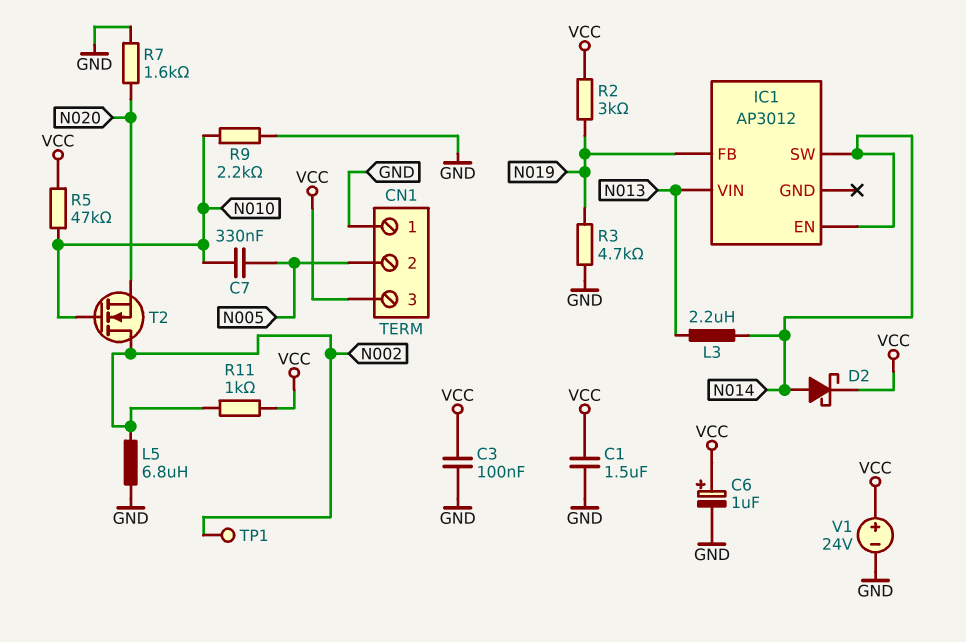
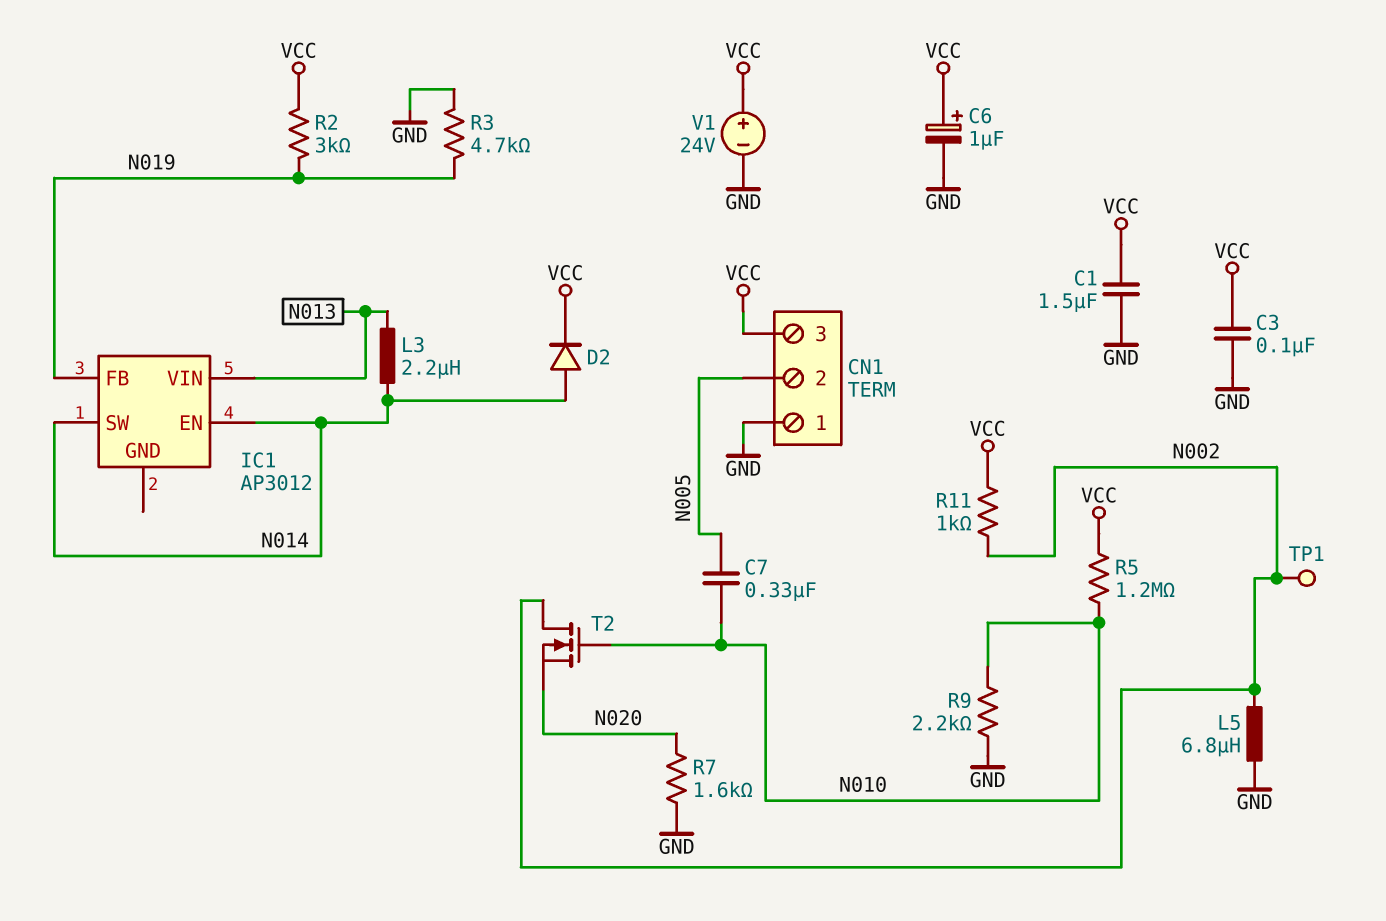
D2: schottky (A N014, K VCC) -> diode (A N014, K VCC)
R5: 47k (N010, VCC) -> 1.2M (N010, VCC)

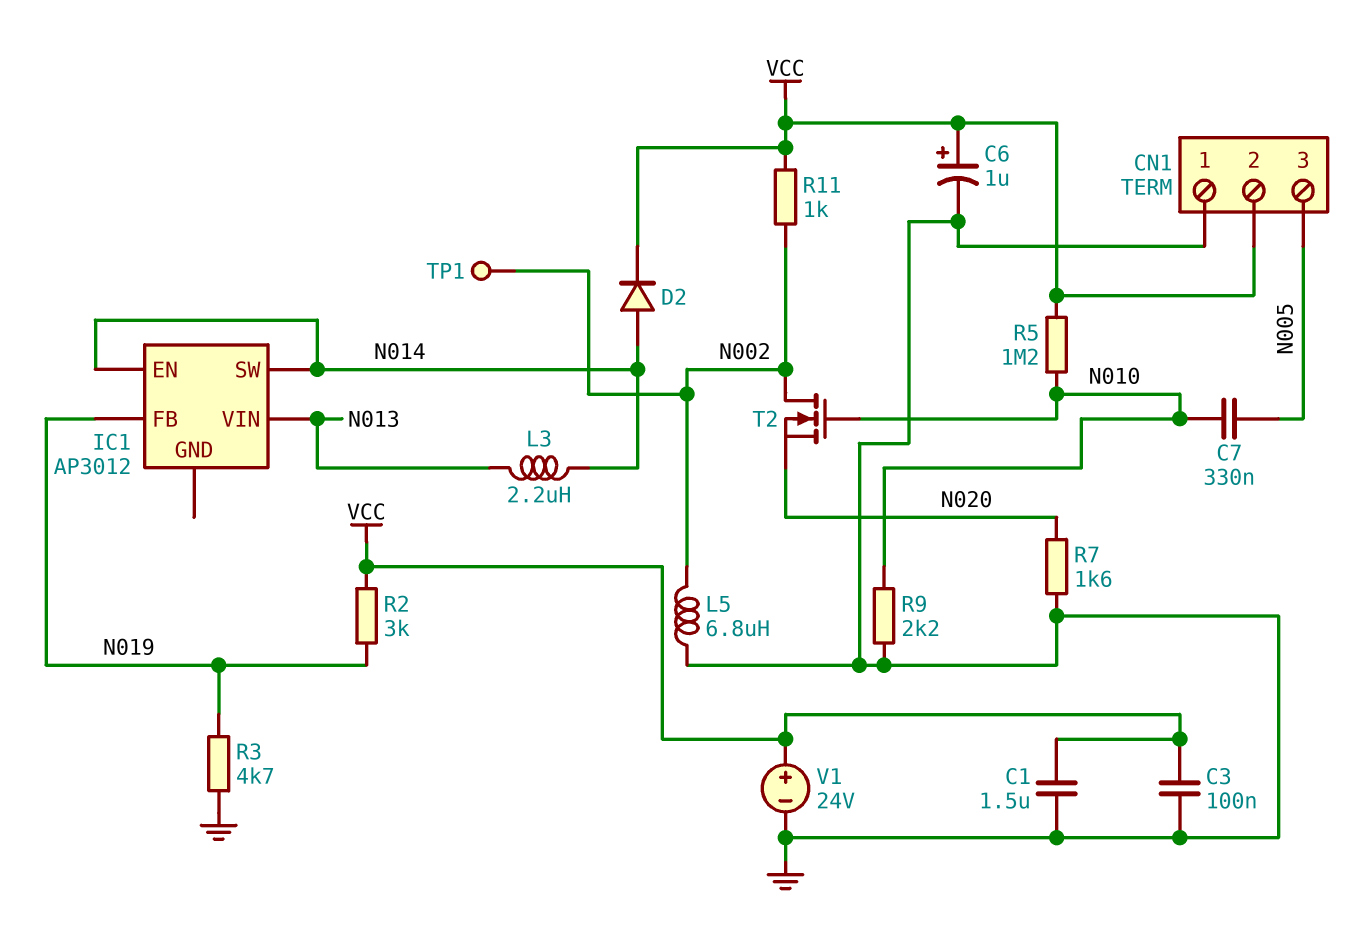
CN1 pin 2: N005 -> VCC
CN1 pin 3: VCC -> N005

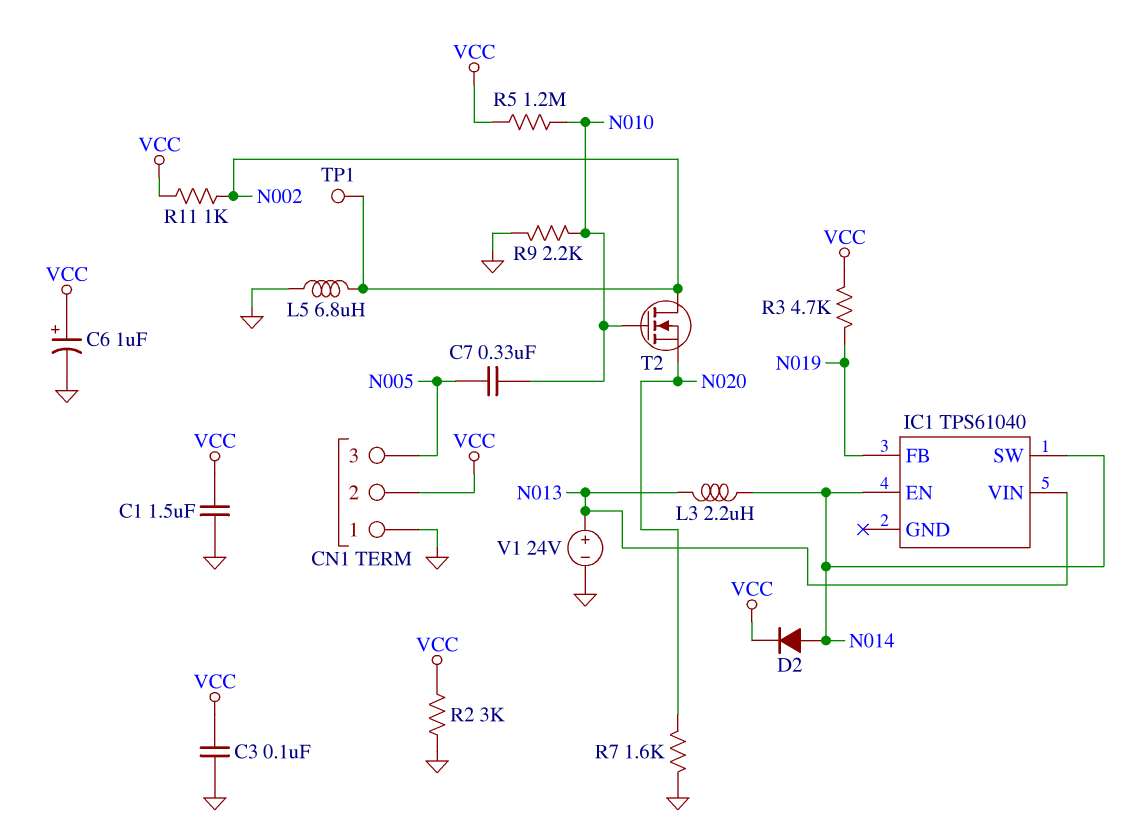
IC1: AP3012 -> TPS61040
R2: 3k (N019, VCC) -> 3k (GND, VCC)
R3: 4.7k (GND, N019) -> 4.7k (N019, VCC)
V1: 24V (plus VCC, minus GND) -> 24V (plus N013, minus GND)

